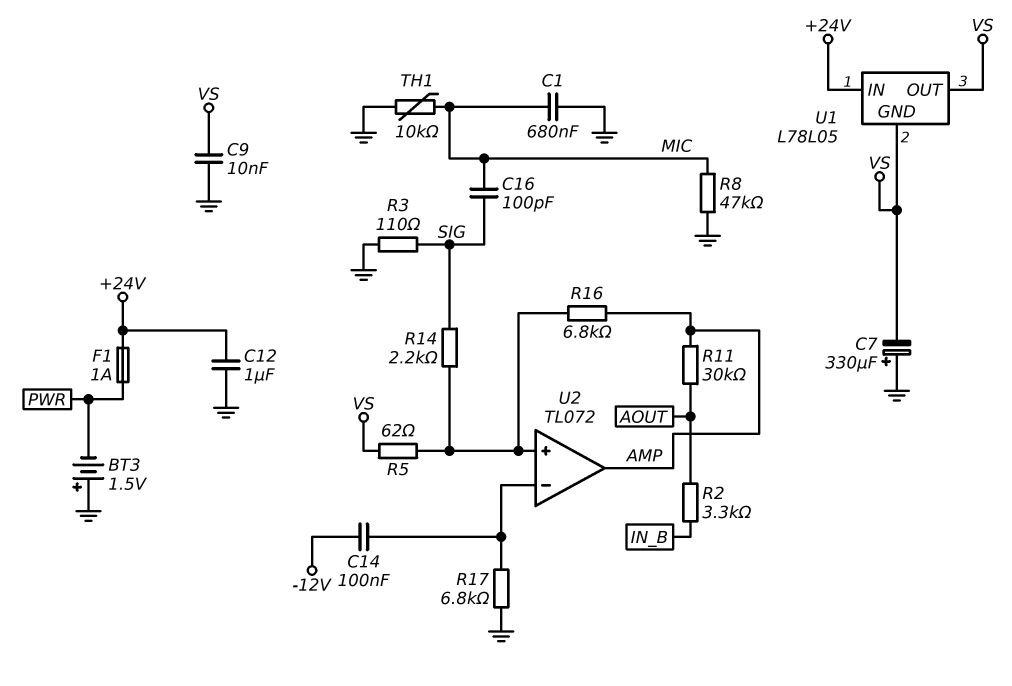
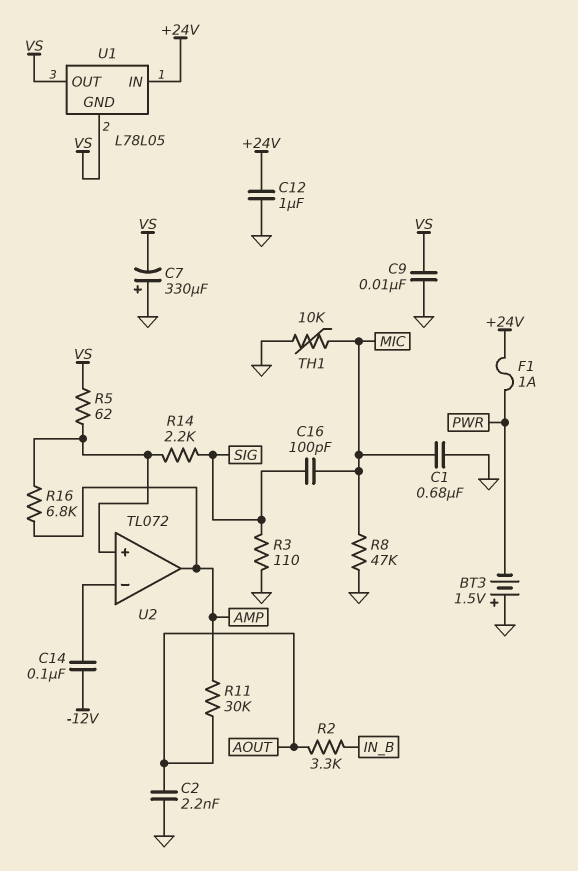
C2: none -> 2.2nF (AOUT, GND)
R17: 6.8k (GND, U2/in-) -> none

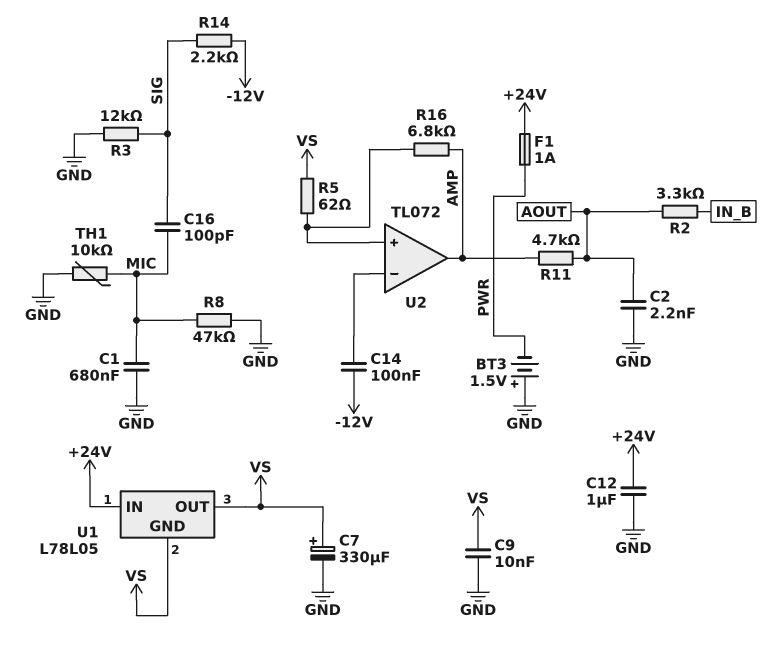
C7: 330uF (plus GND, minus VS) -> 330uF (plus VS, minus GND)
R3: 110 (GND, SIG) -> 12k (GND, SIG)
R11: 30k (AMP, AOUT) -> 4.7k (AMP, AOUT)
R14: 2.2k (SIG, U2/in+) -> 2.2k (-12V, SIG)

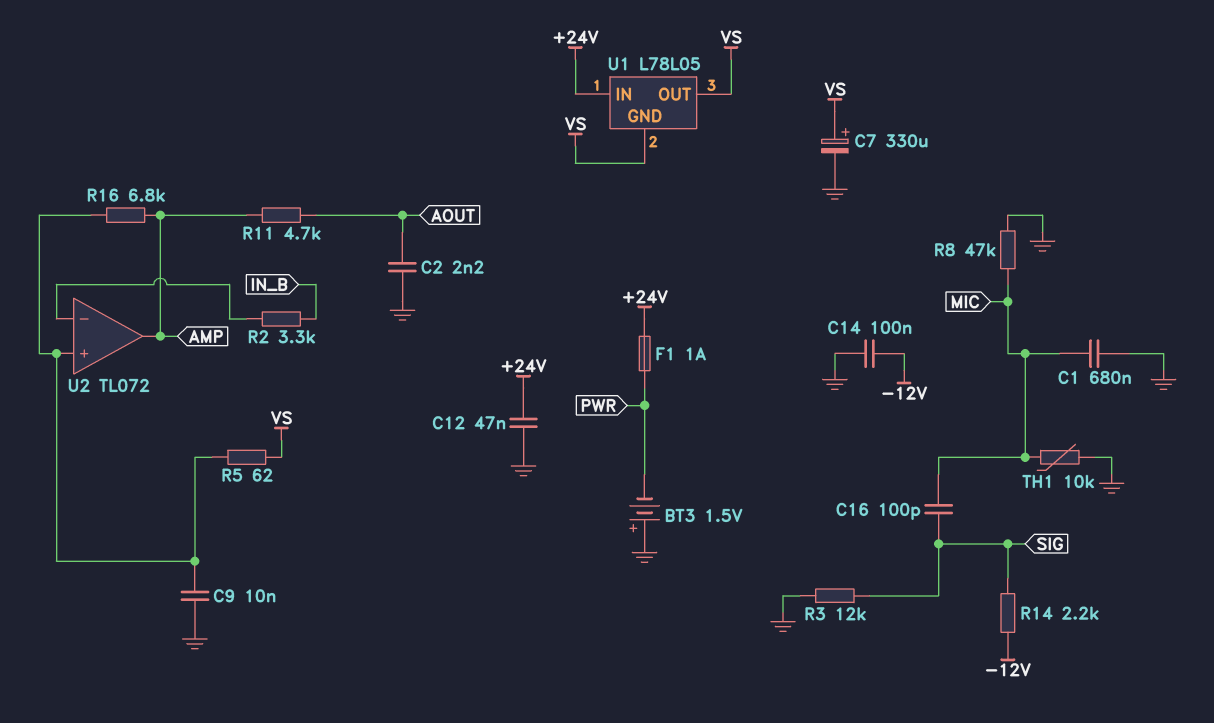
C9: 10nF (GND, VS) -> 10nF (GND, U2/in+)
C12: 1uF (+24V, GND) -> 47nF (+24V, GND)
C14: 100nF (-12V, U2/in-) -> 100nF (-12V, GND)
R2: 3.3k (AOUT, IN_B) -> 3.3k (IN_B, U2/in-)

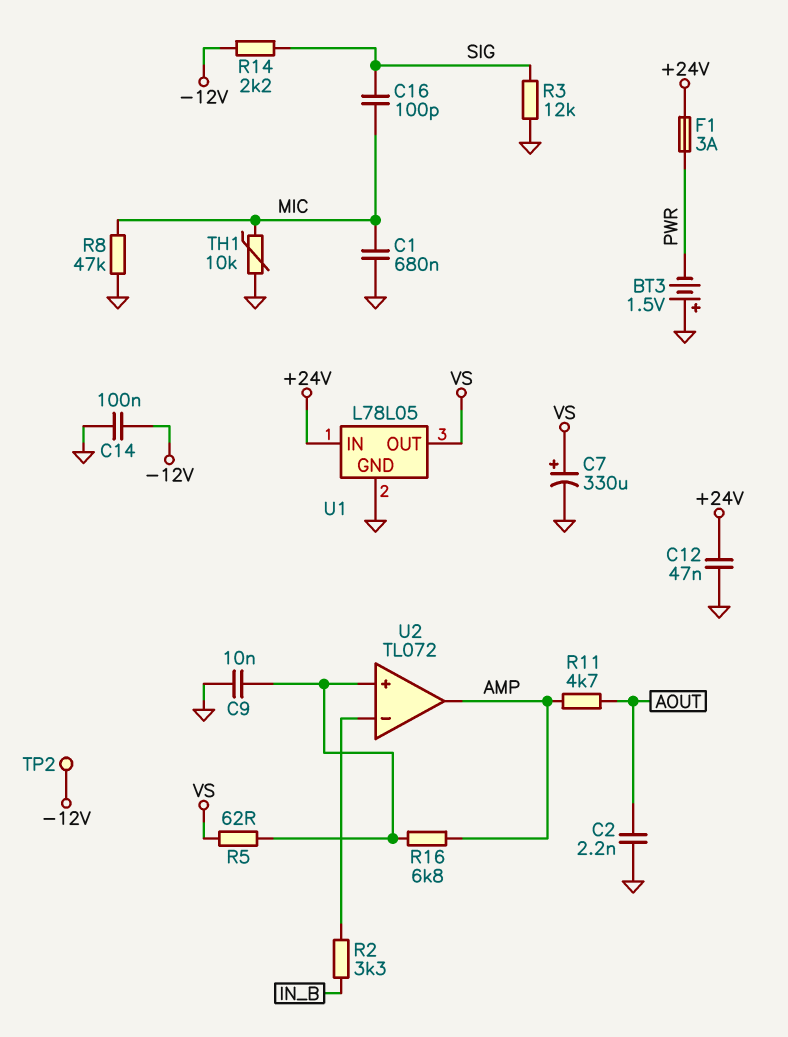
F1: 1A (+24V, PWR) -> 3A (+24V, PWR)
TP2: none -> test point (-12V)
U1 pin GND: VS -> GND

